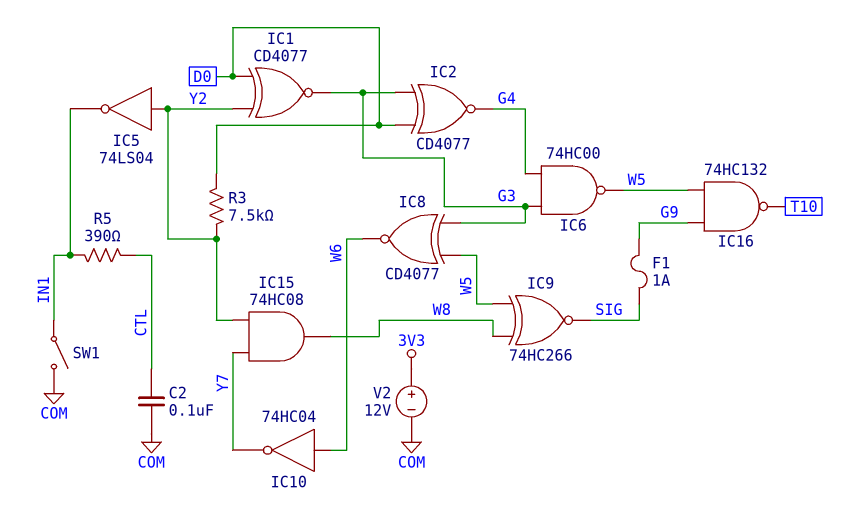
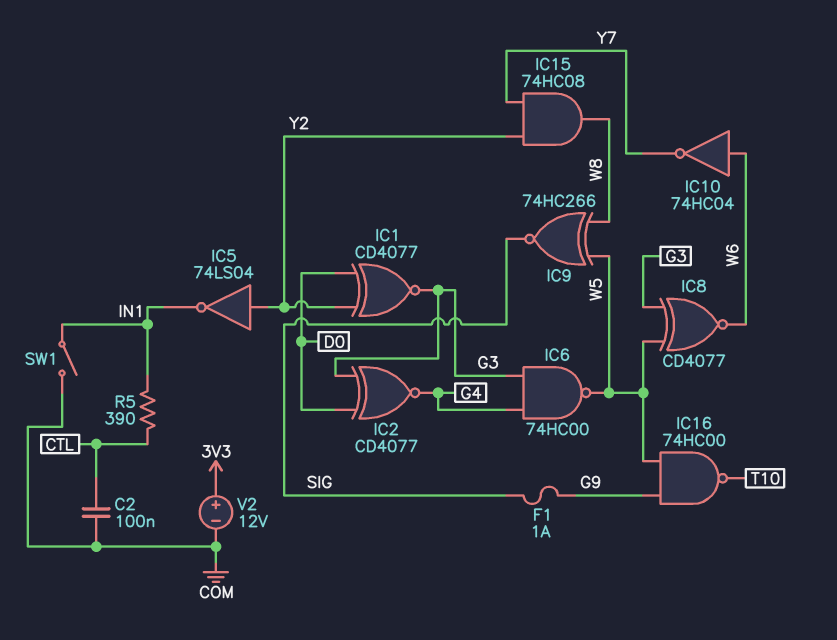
IC16: NAND 74HC132 (in G9, in W5, out T10) -> NAND 74HC00 (in G9, in W5, out T10)
R3: 7.5k (D0, Y2) -> none

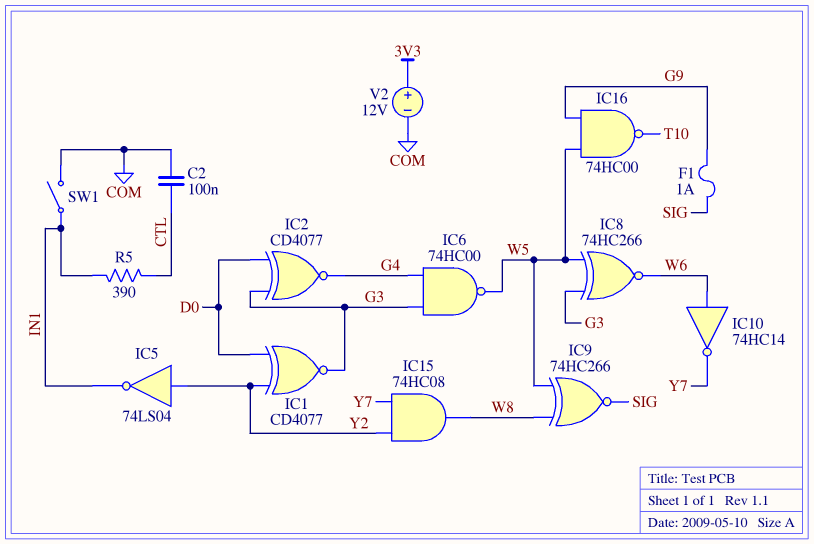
IC8: XNOR CD4077 (in G3, in W5, out W6) -> XNOR 74HC266 (in G3, in W5, out W6)
IC10: NOT 74HC04 (in W6, out Y7) -> NOT 74HC14 (in W6, out Y7)

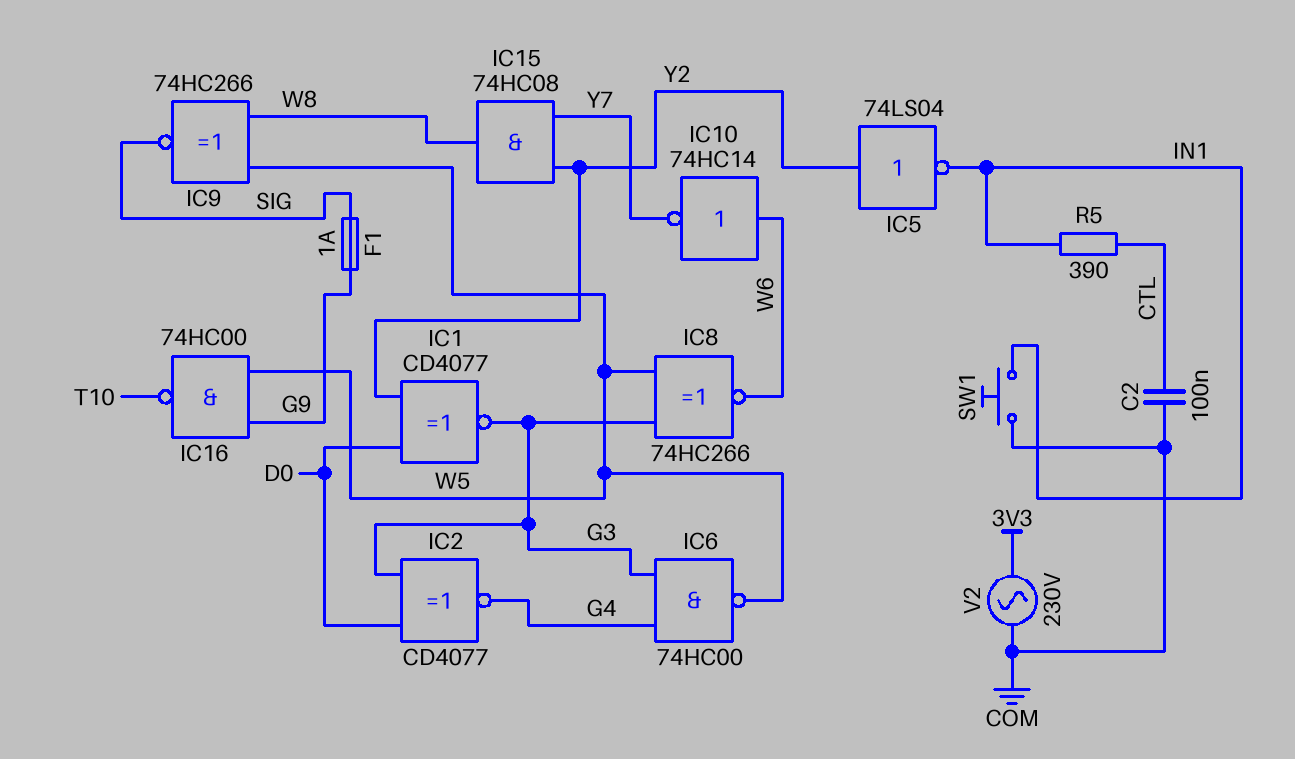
SW1: switch (COM, IN1) -> button (COM, IN1)
V2: 12V (plus 3V3, minus COM) -> AC 230V (3V3, COM)

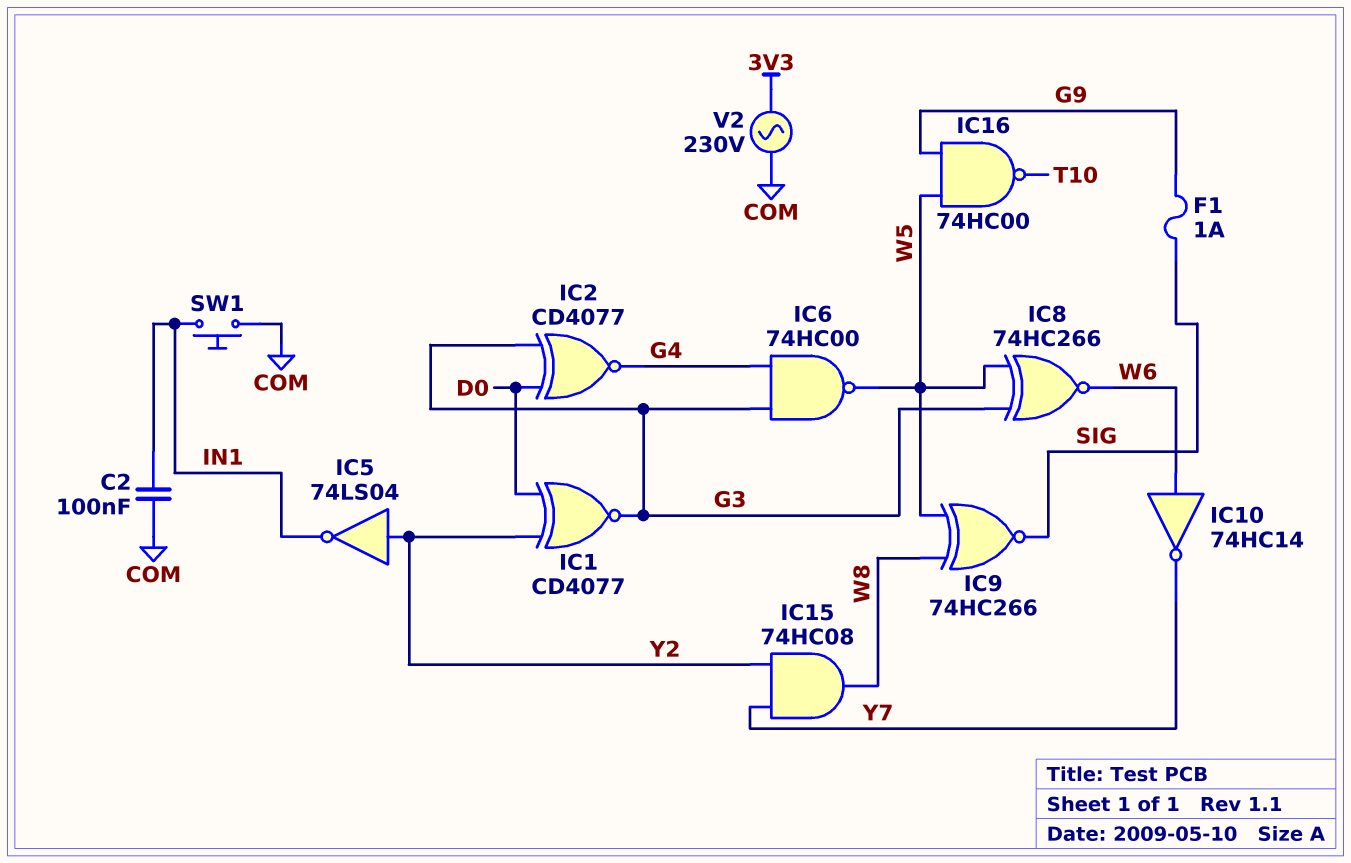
C2: 100nF (COM, CTL) -> 100nF (COM, IN1)
R5: 390 (CTL, IN1) -> none

